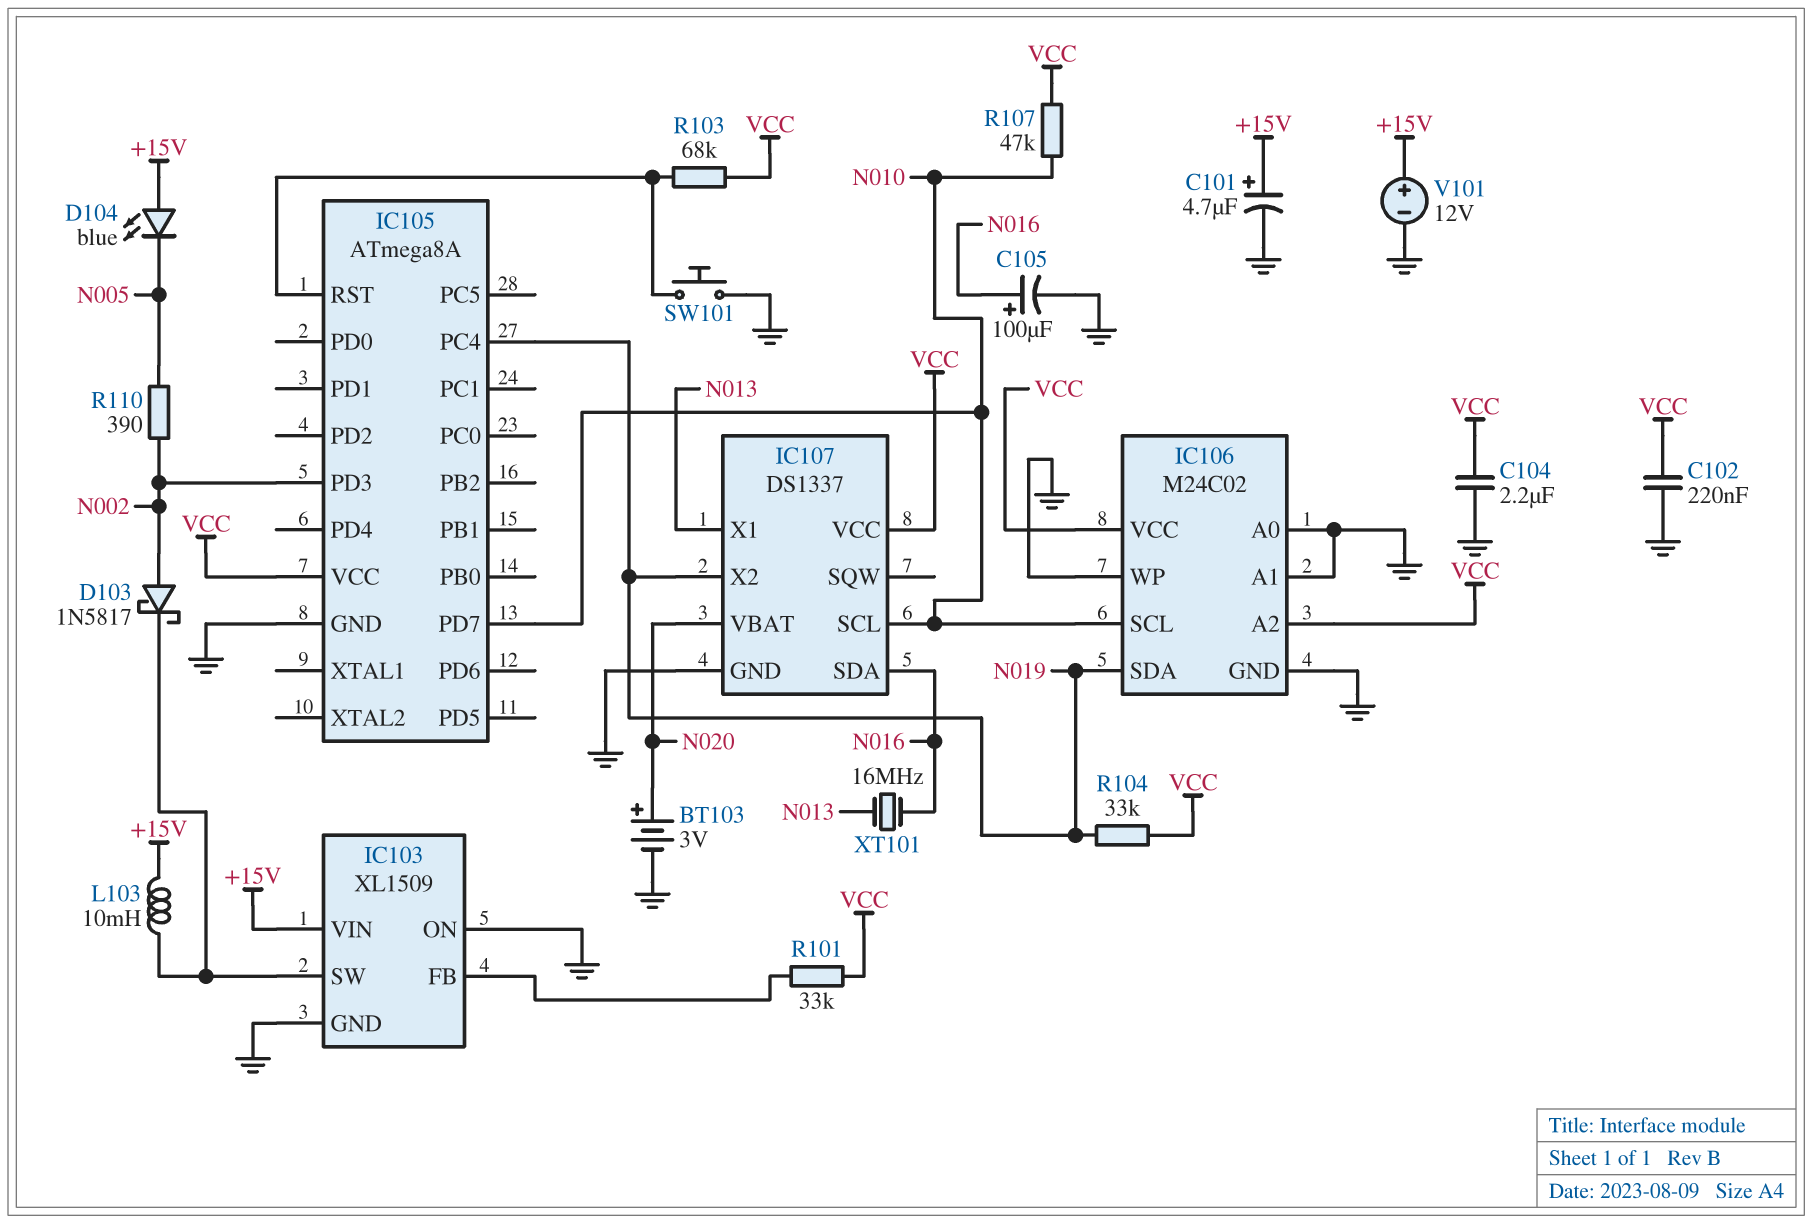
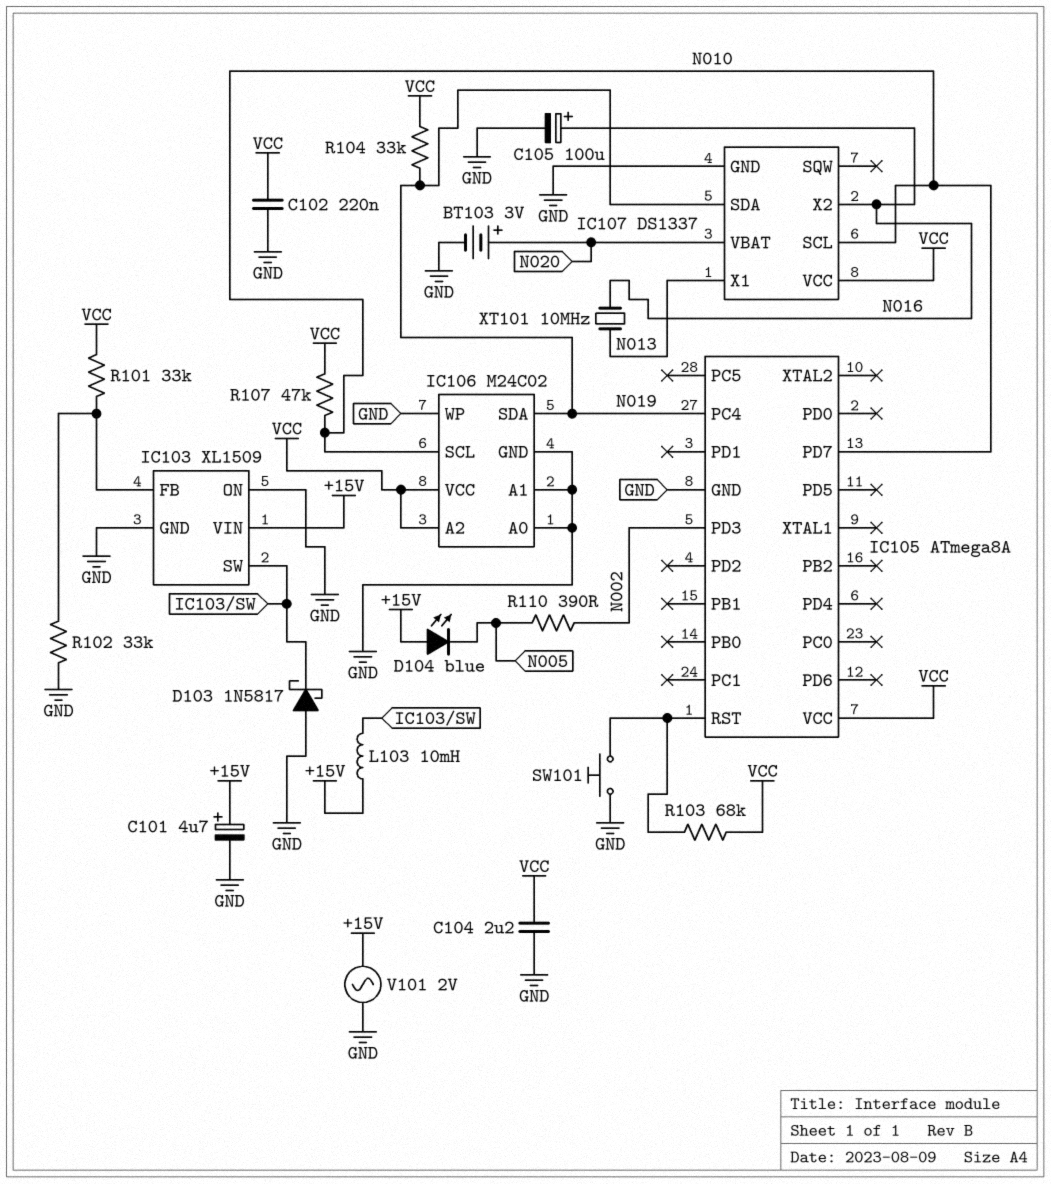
D103: schottky 1N5817 (A N002, K IC103/SW) -> schottky 1N5817 (A GND, K IC103/SW)
IC107 pin SDA: N016 -> N019
IC107 pin X2: N019 -> N016
R102: none -> 33k (GND, IC103/FB)
V101: 12V (plus +15V, minus GND) -> AC 2V (+15V, GND)
XT101: 16MHz (N013, N016) -> 10MHz (N013, N016)

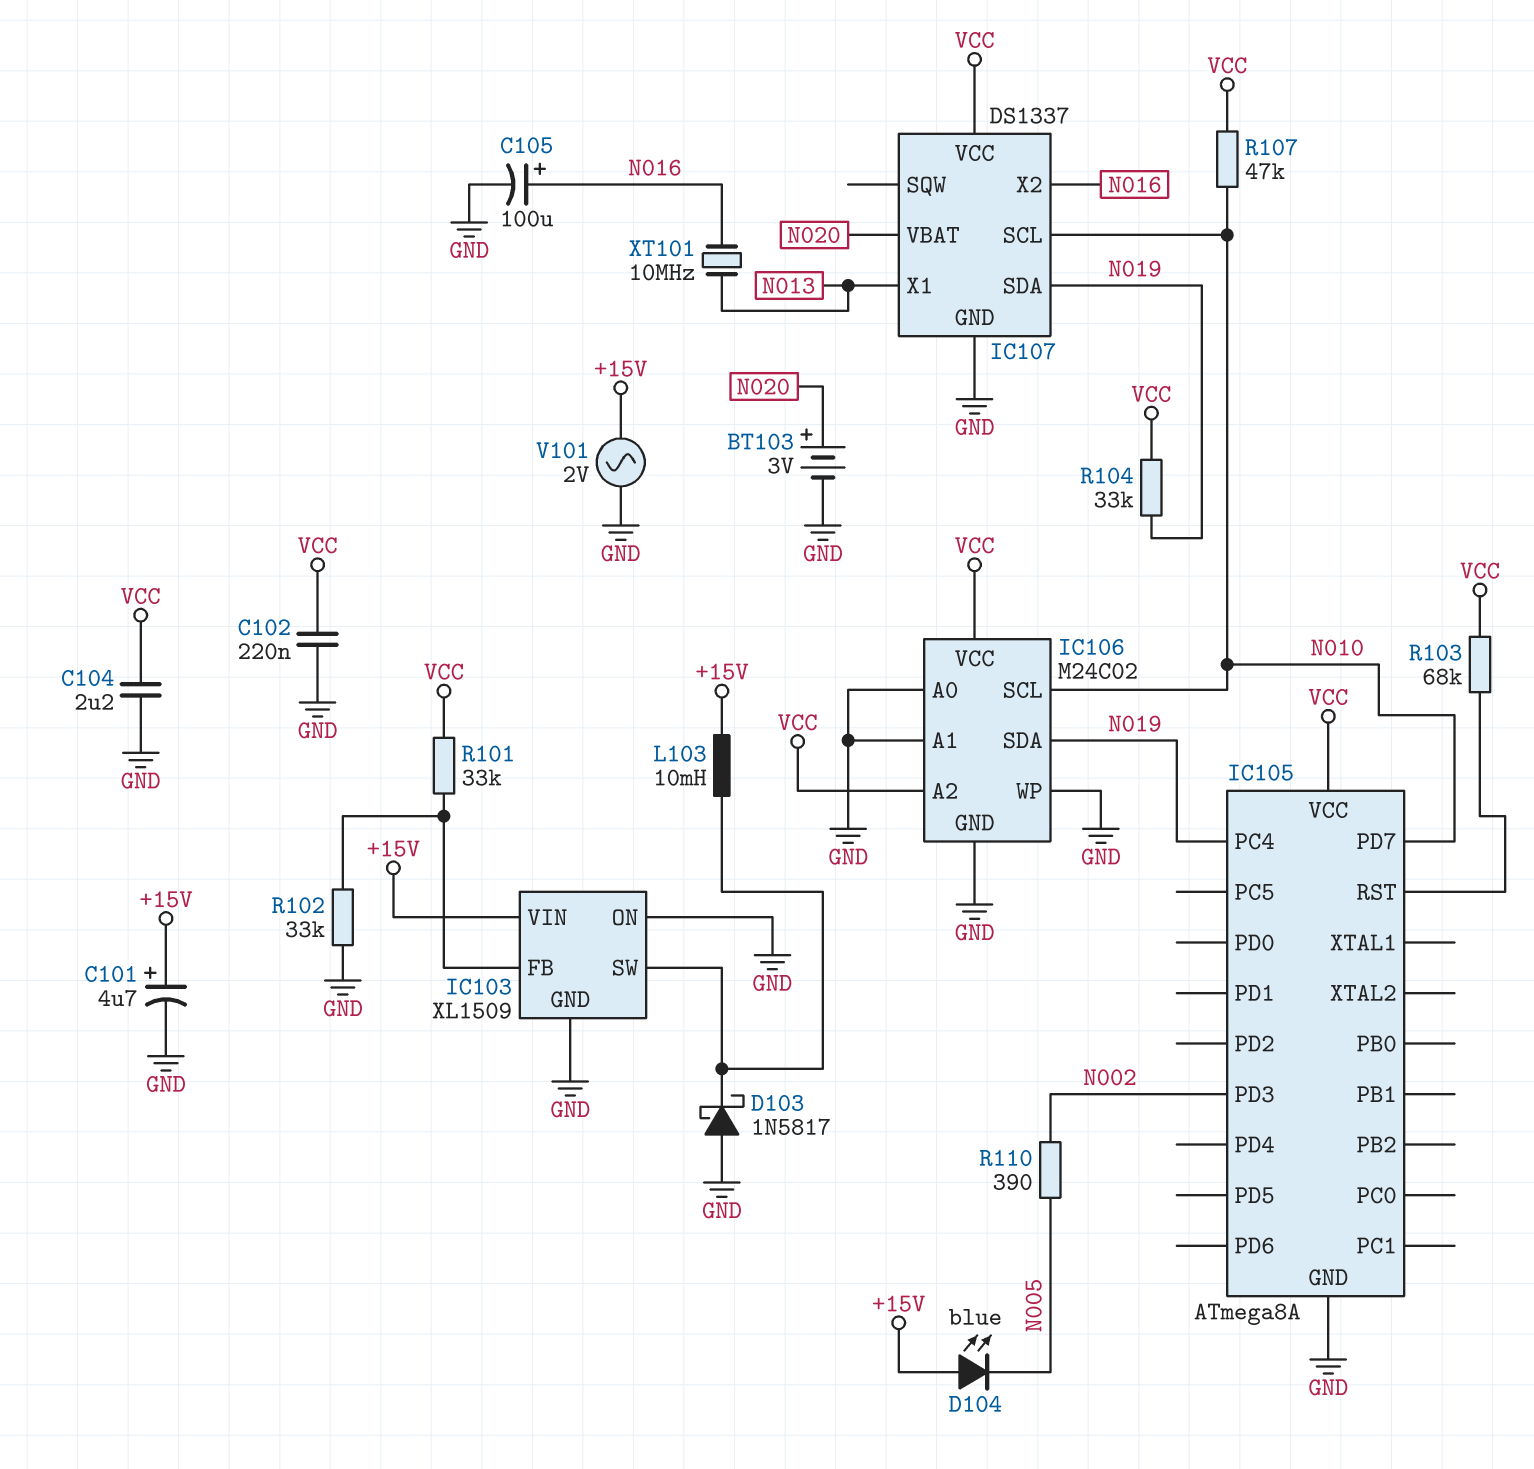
SW101: button (GND, IC105/RST) -> none

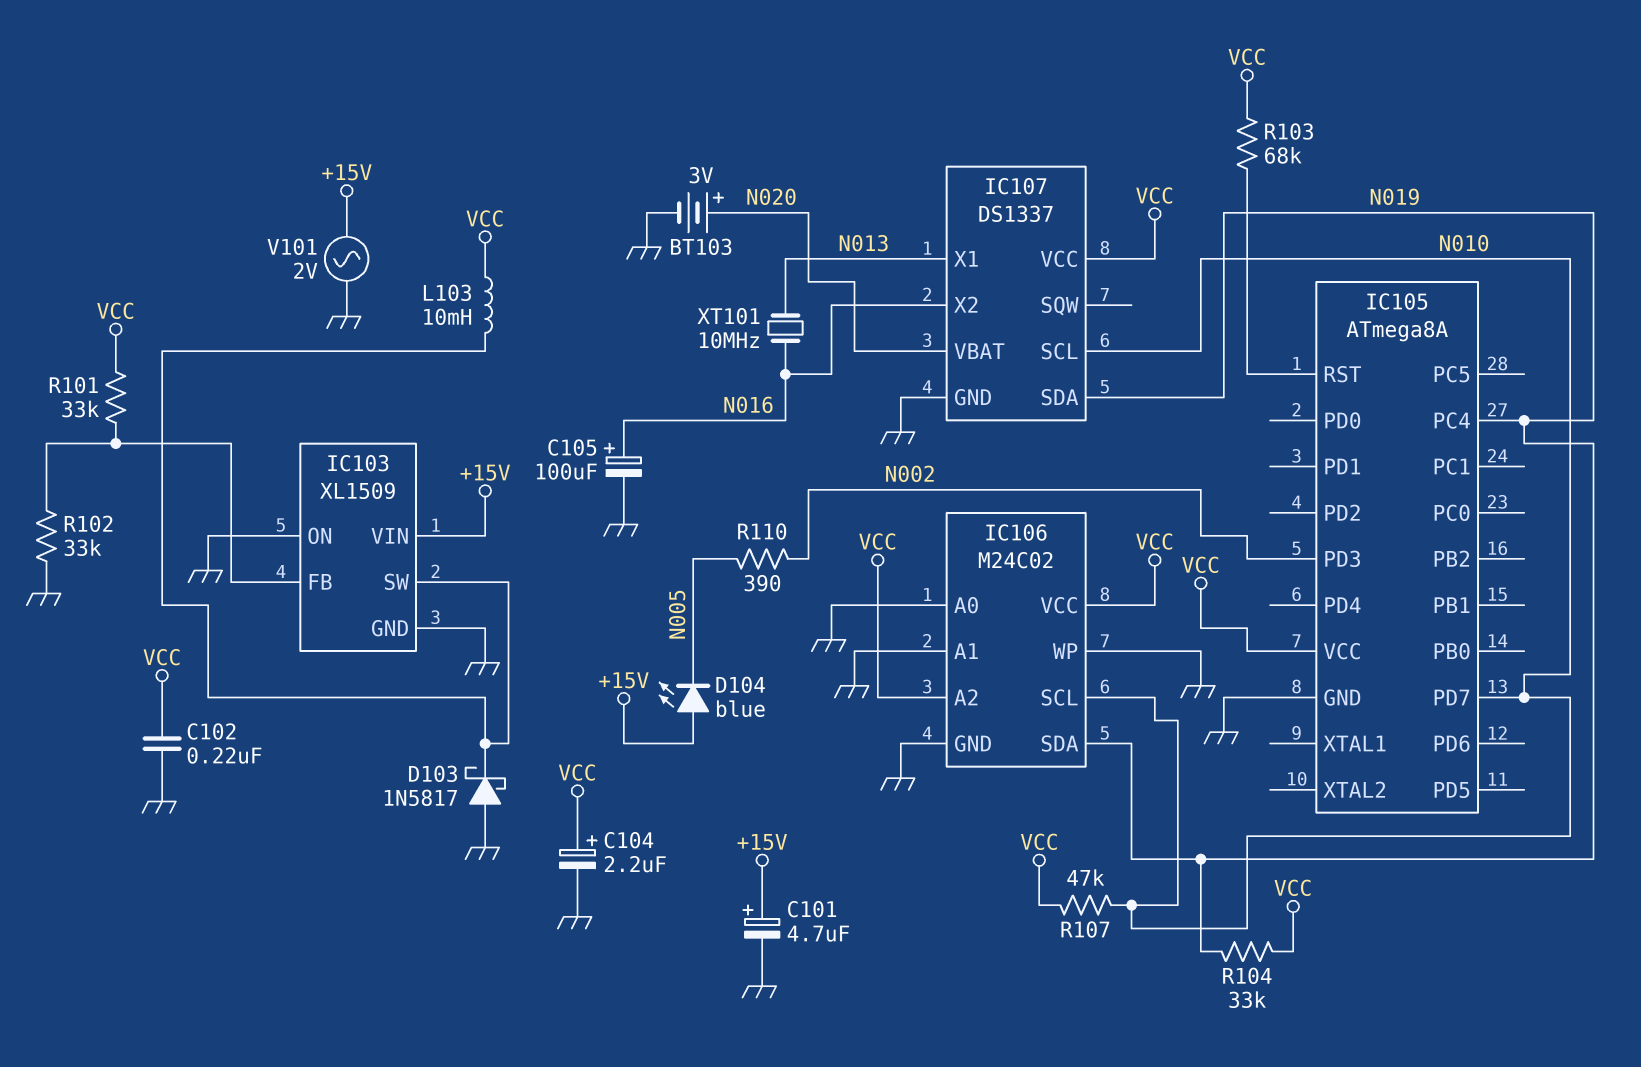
C104: 2.2uF (GND, VCC) -> 2.2uF (plus VCC, minus GND)
L103: 10mH (+15V, IC103/SW) -> 10mH (IC103/SW, VCC)

